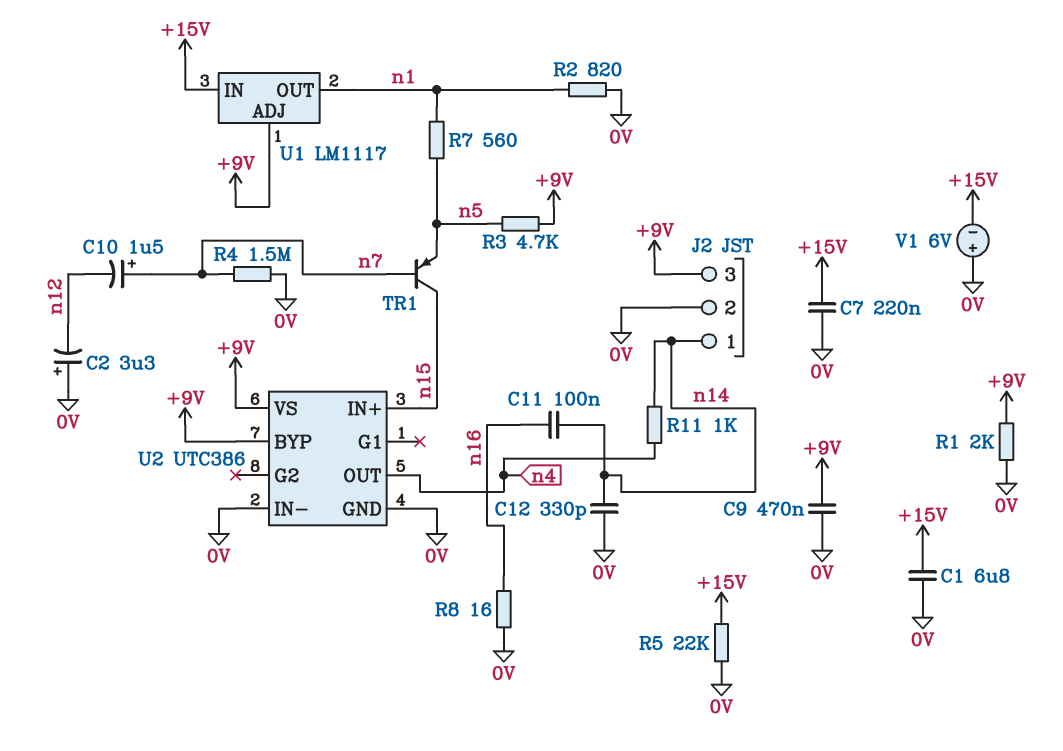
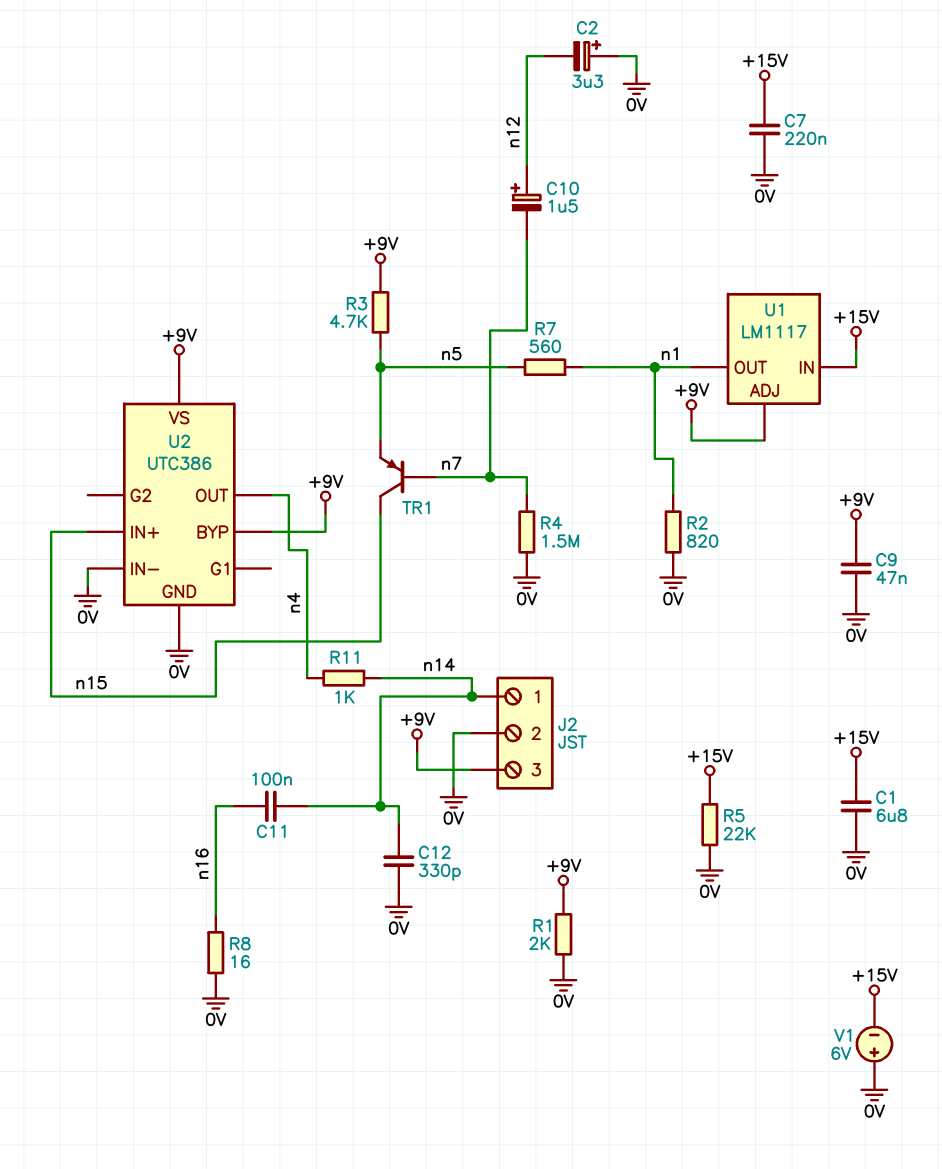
C9: 470nF (+9V, 0V) -> 47nF (+9V, 0V)
C10: 1.5uF (plus n7, minus n12) -> 1.5uF (plus n12, minus n7)

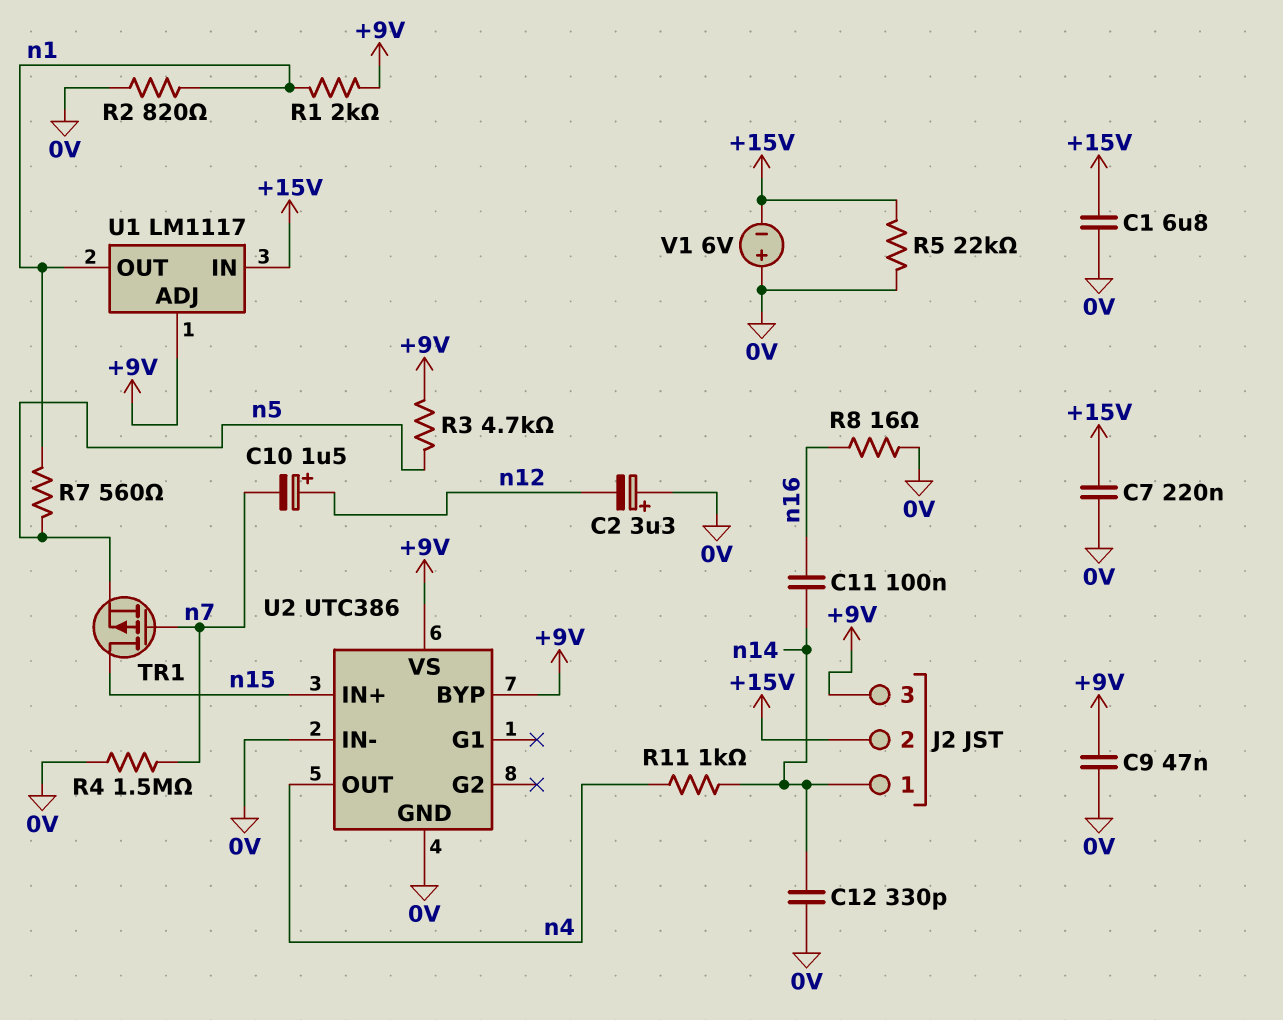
J2 pin 2: 0V -> +15V
R1: 2k (+9V, 0V) -> 2k (+9V, n1)
TR1: PNP (B n7, C n15, E n5) -> PMOS (G n7, D n15, S n5)

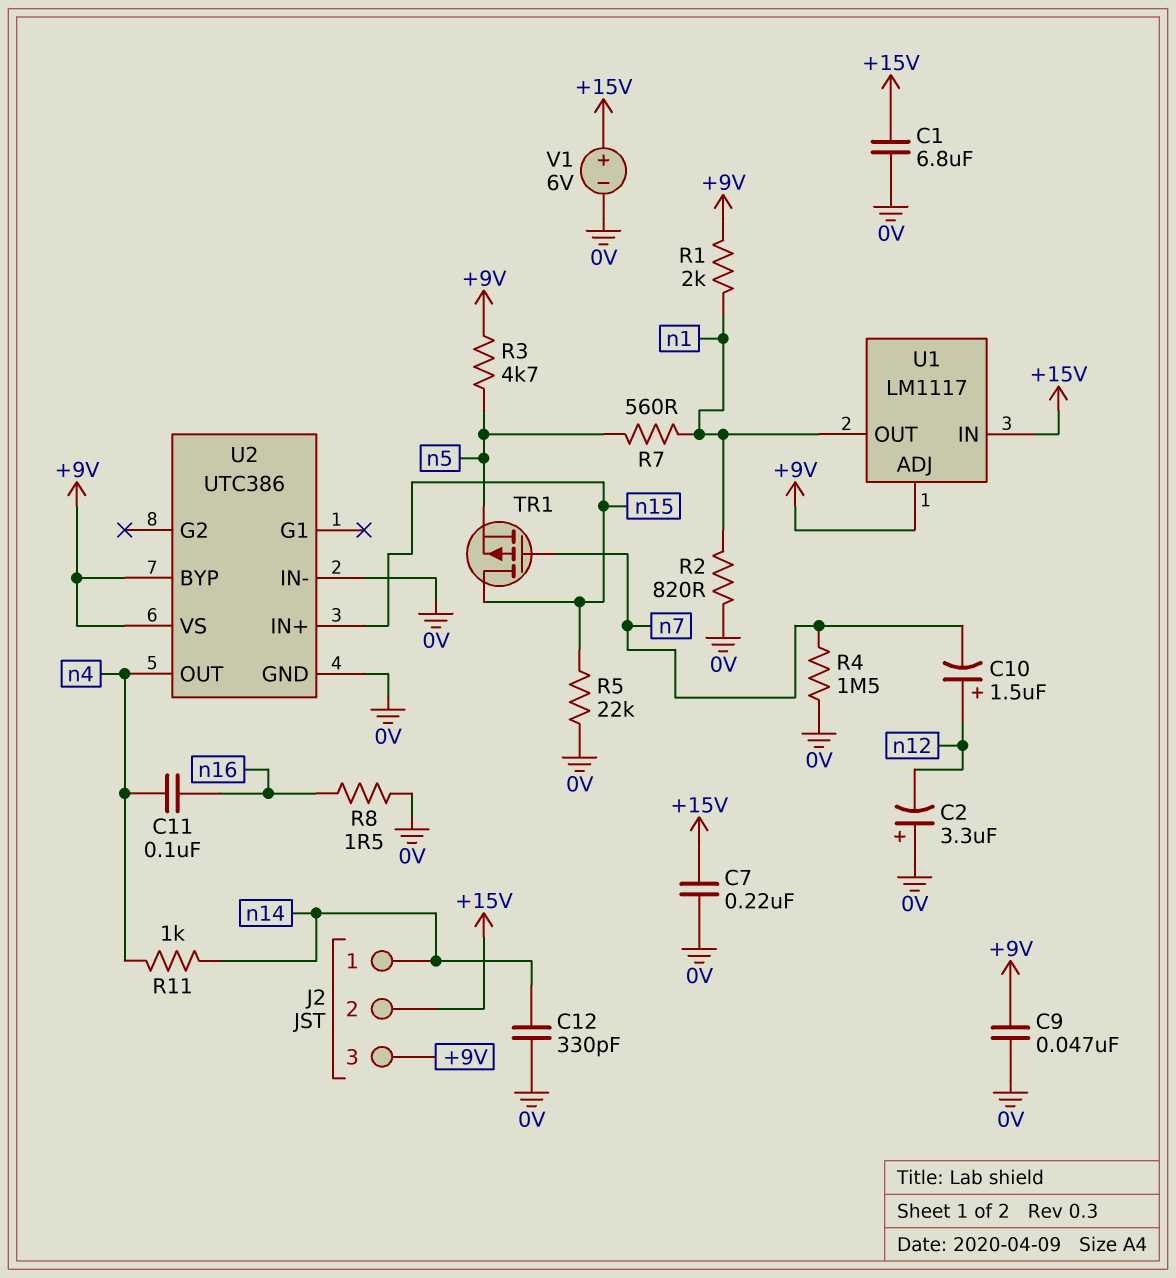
C11: 100nF (n14, n16) -> 100nF (n4, n16)
R5: 22k (+15V, 0V) -> 22k (0V, n15)
R8: 16 (0V, n16) -> 1.5 (0V, n16)
V1: 6V (plus 0V, minus +15V) -> 6V (plus +15V, minus 0V)

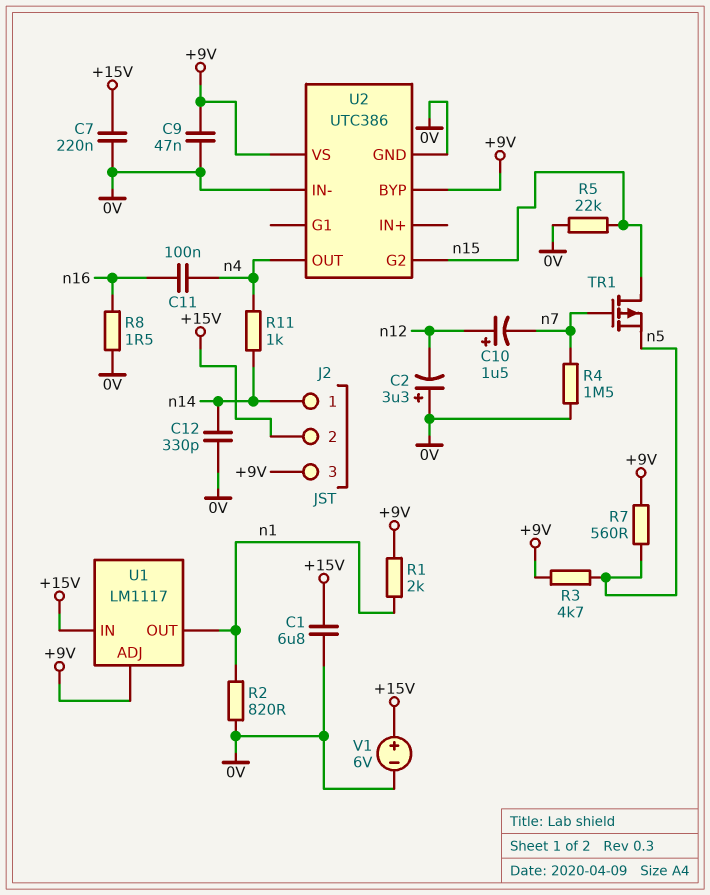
R7: 560 (n1, n5) -> 560 (+9V, n5)
U2 pin G2: none -> n15
U2 pin IN+: n15 -> none

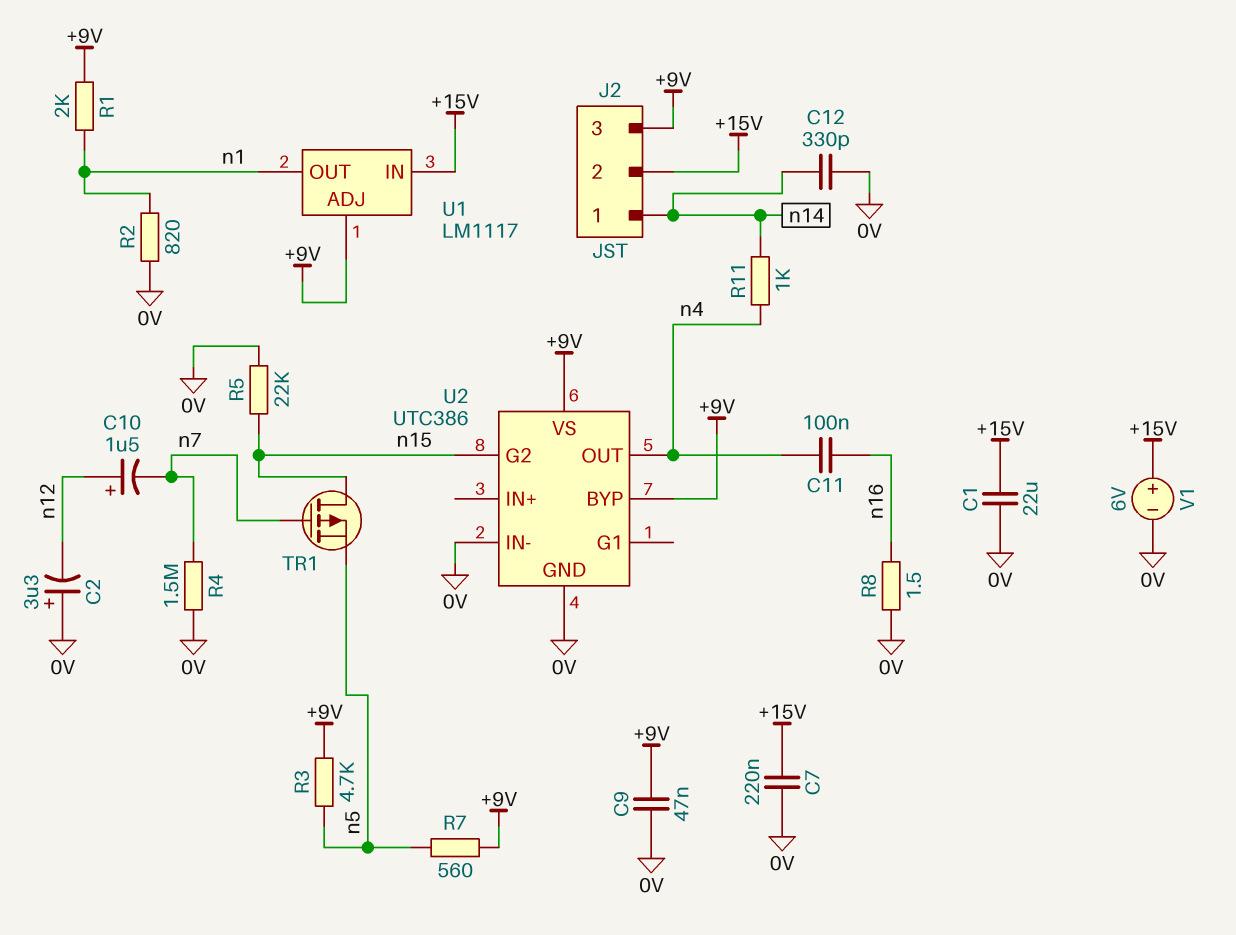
C1: 6.8uF (+15V, 0V) -> 22uF (+15V, 0V)

